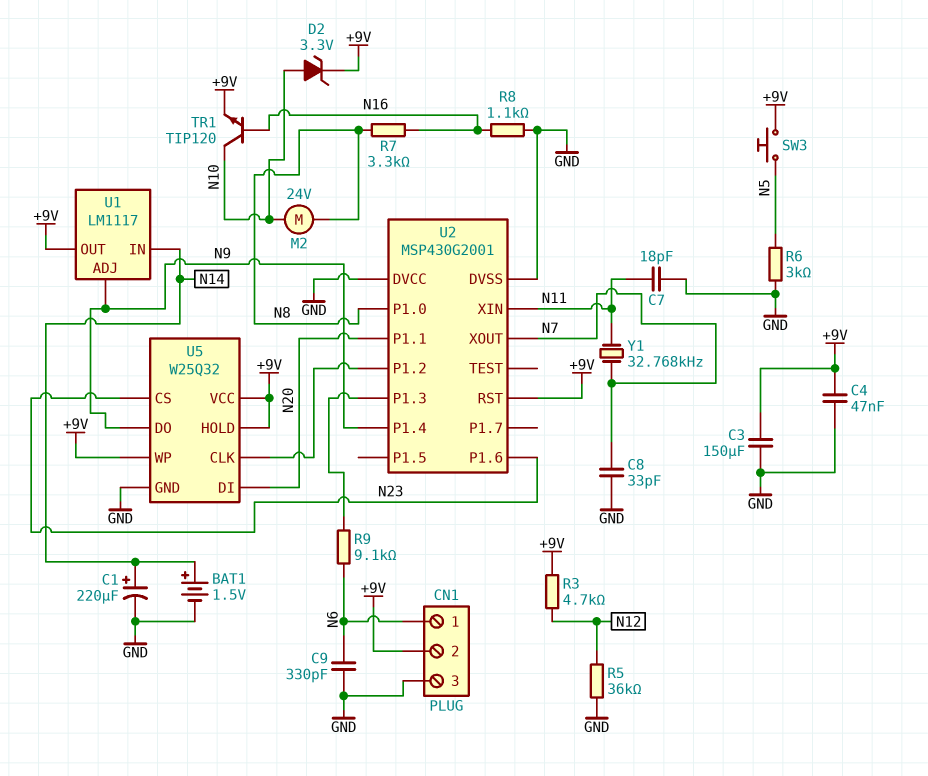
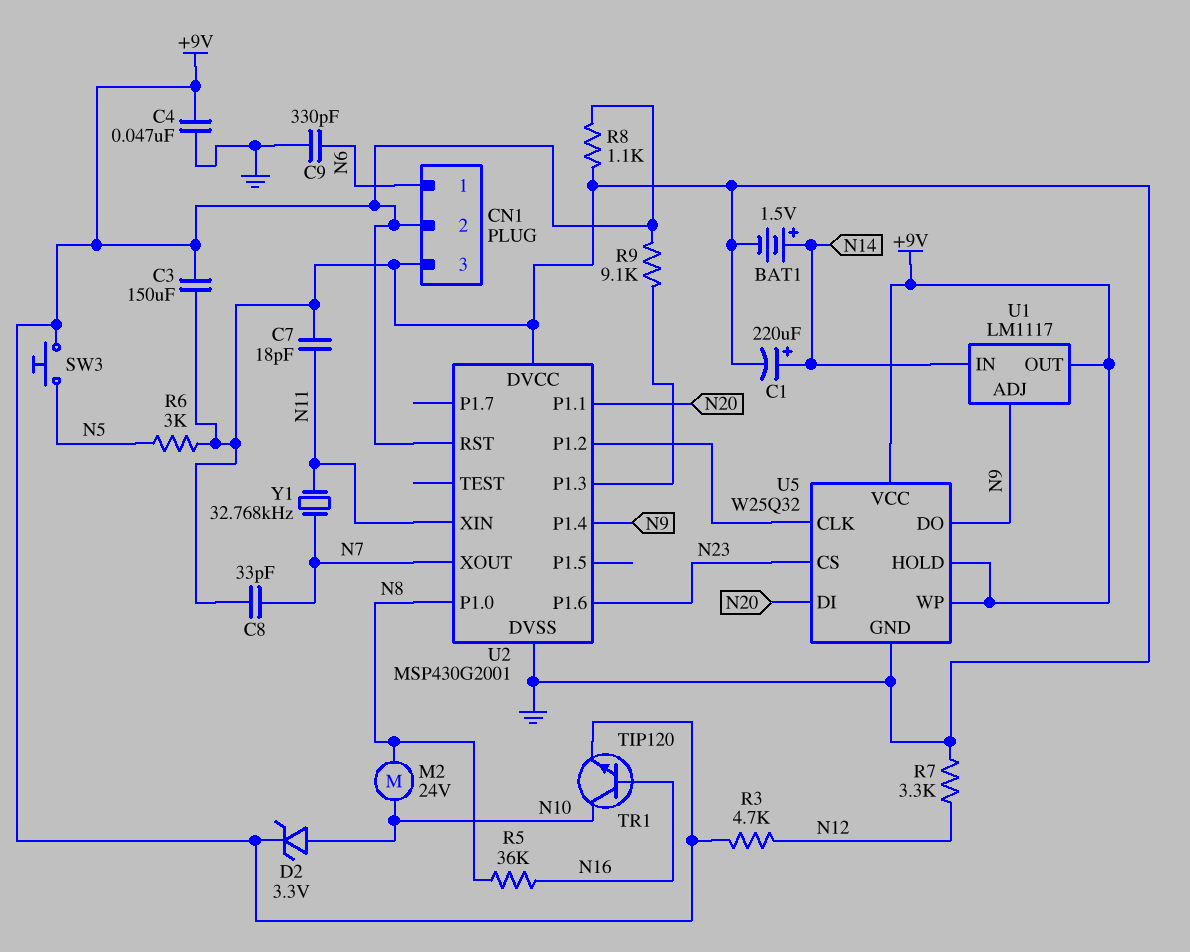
R5: 36k (GND, N12) -> 36k (N8, N16)
R7: 3.3k (N8, N16) -> 3.3k (GND, N12)
R8: 1.1k (GND, N16) -> 1.1k (+9V, GND)
R9: 9.1k (N6, U2/P1.3) -> 9.1k (+9V, U2/P1.3)

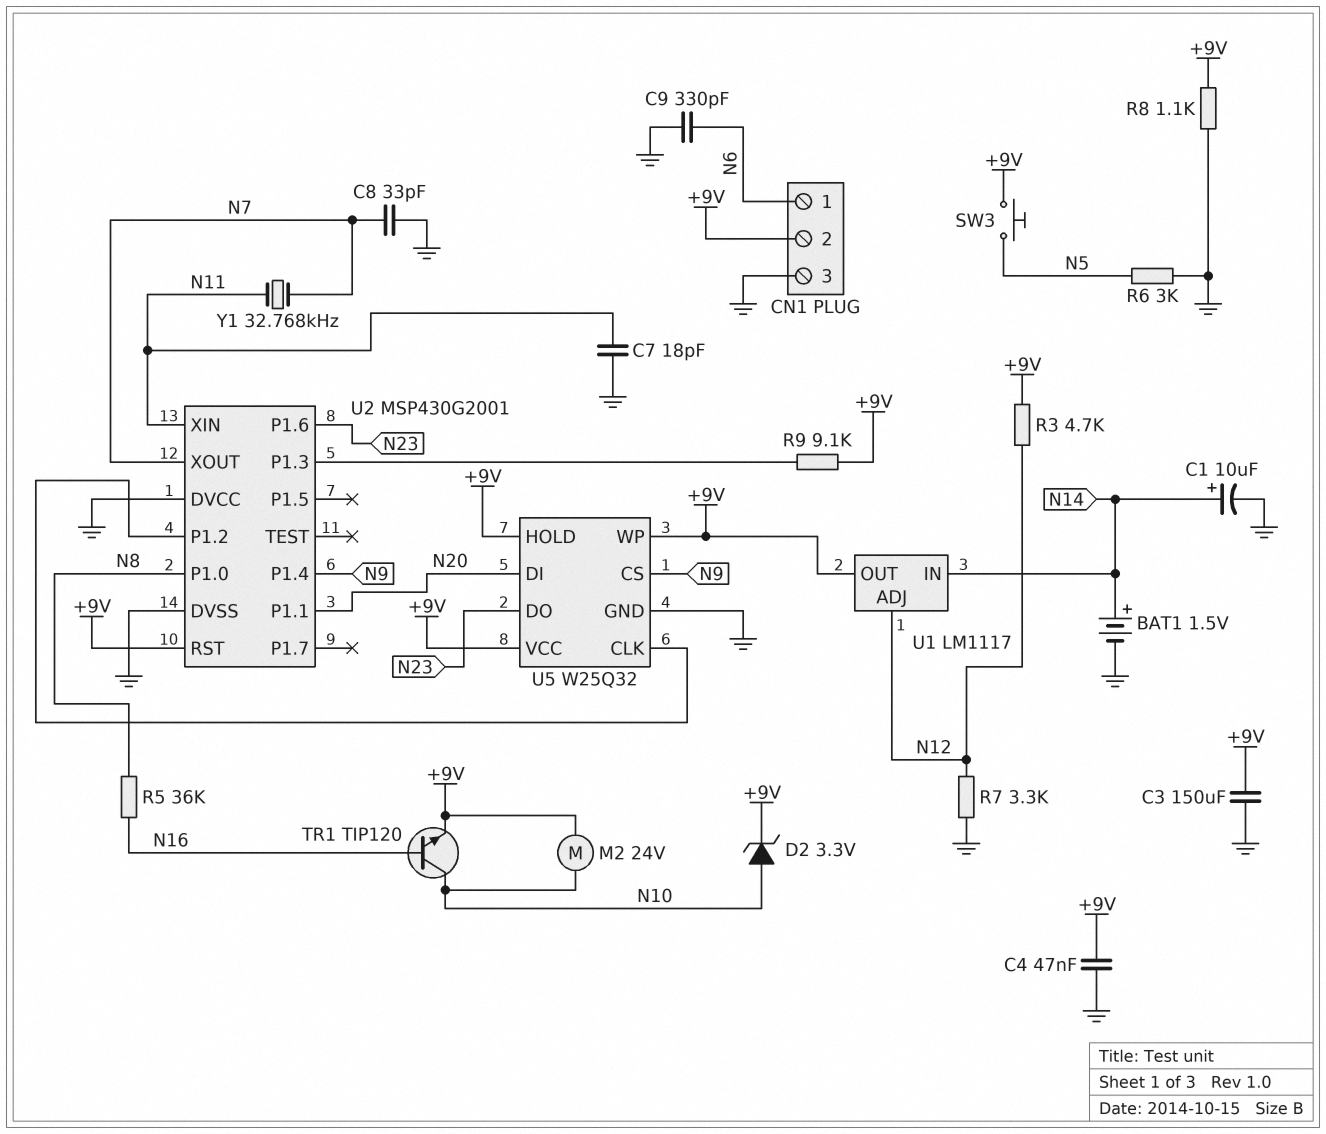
C1: 220uF (plus N14, minus GND) -> 10uF (plus N14, minus GND)
M2: motor 24V (N8, N10) -> motor 24V (+9V, N10)
U1 pin ADJ: N9 -> N12
U5 pin CS: N23 -> N9
U5 pin DO: N9 -> N23

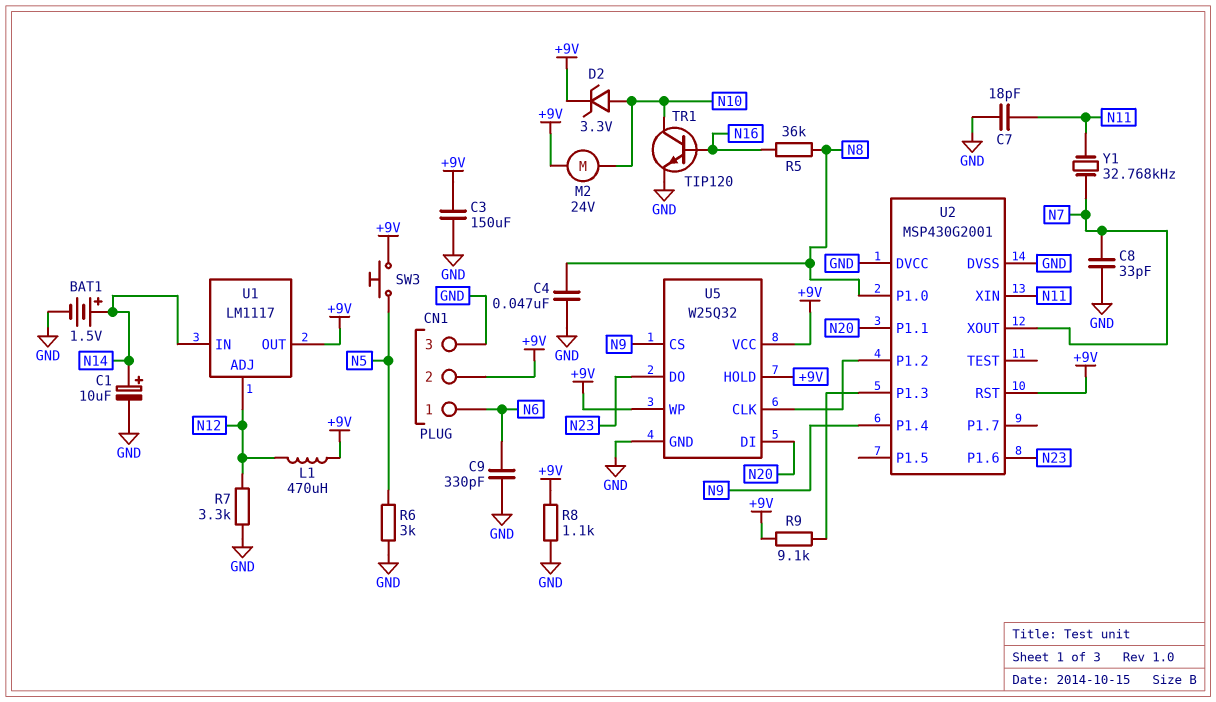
C4: 47nF (+9V, GND) -> 47nF (GND, N8)
L1: none -> 470uH (+9V, N12)
R3: 4.7k (+9V, N12) -> none
TR1: NPN TIP120 (B N16, C N10, E +9V) -> NPN TIP120 (B N16, C N10, E GND)

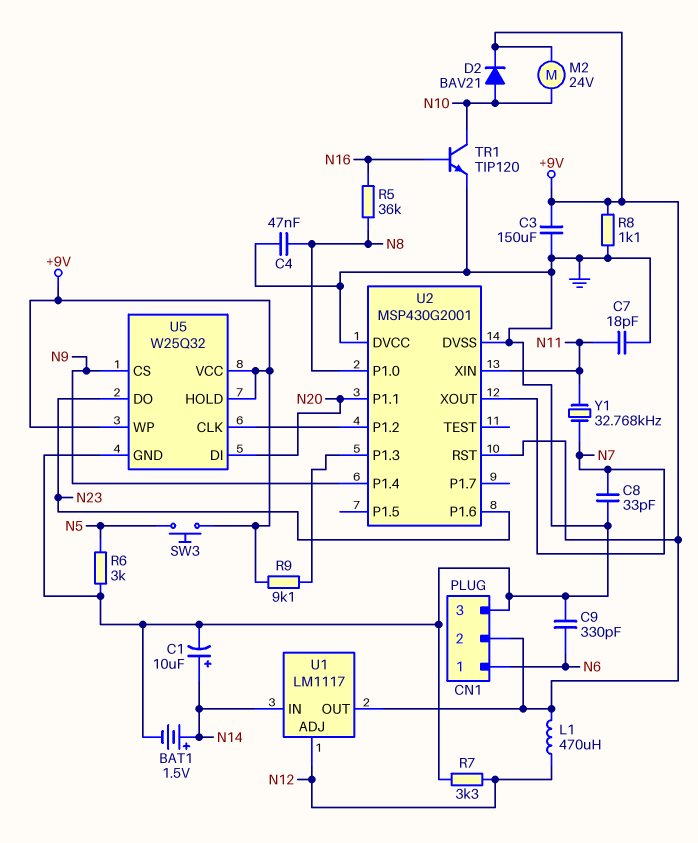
D2: zener 3.3V (A N10, K +9V) -> diode BAV21 (A N10, K +9V)

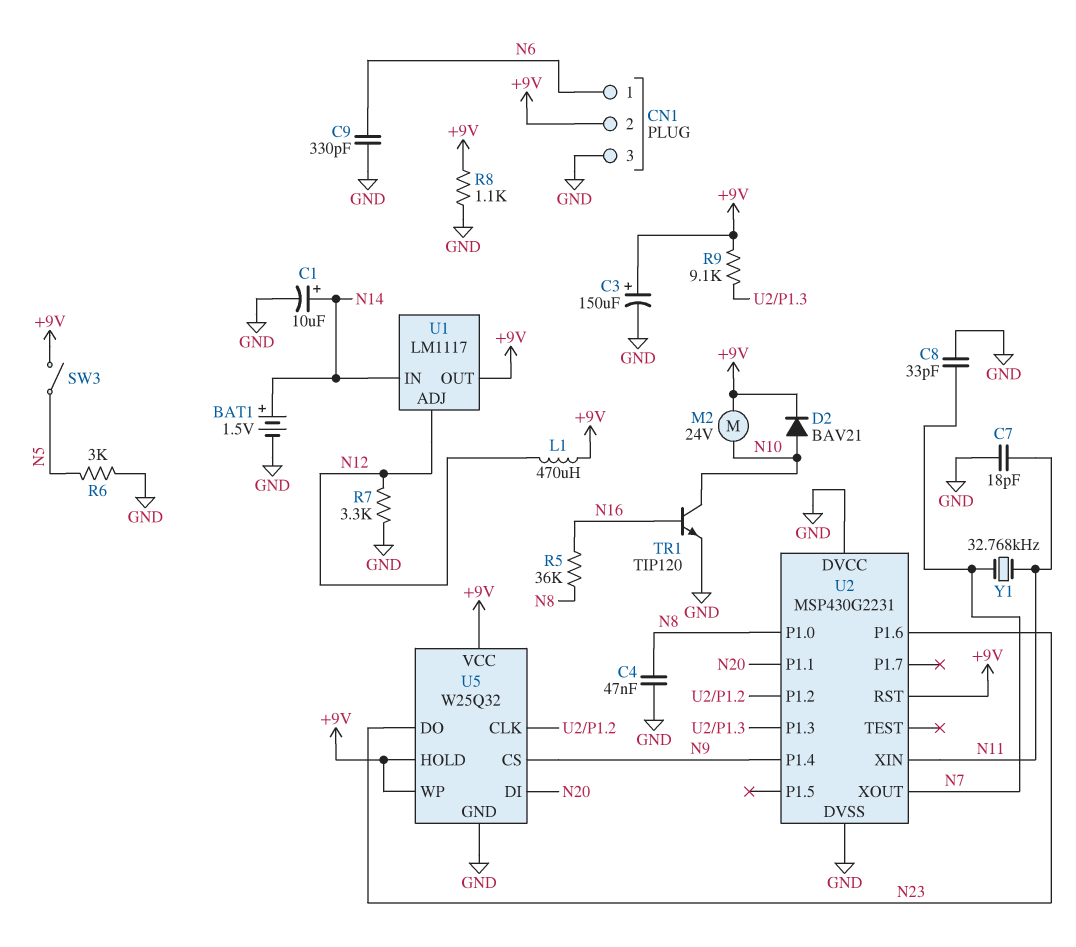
C3: 150uF (+9V, GND) -> 150uF (plus +9V, minus GND)
SW3: button (+9V, N5) -> switch (+9V, N5)
U2: MSP430G2001 -> MSP430G2231

